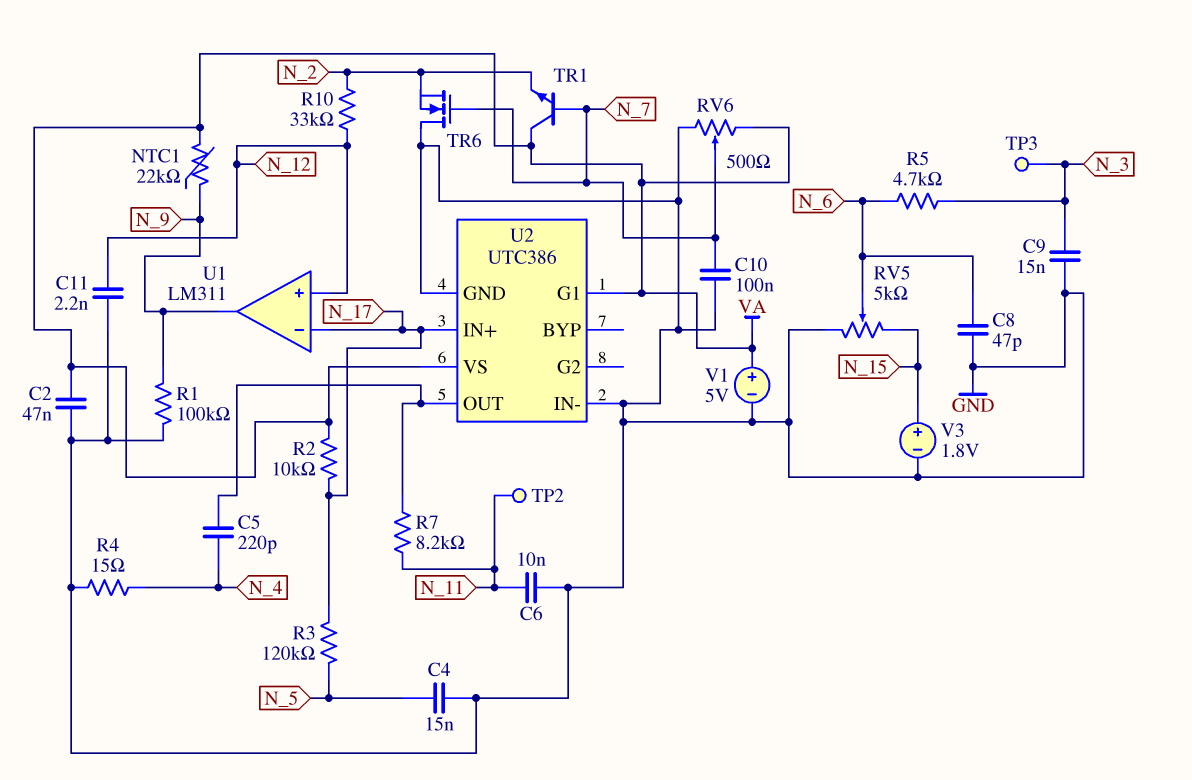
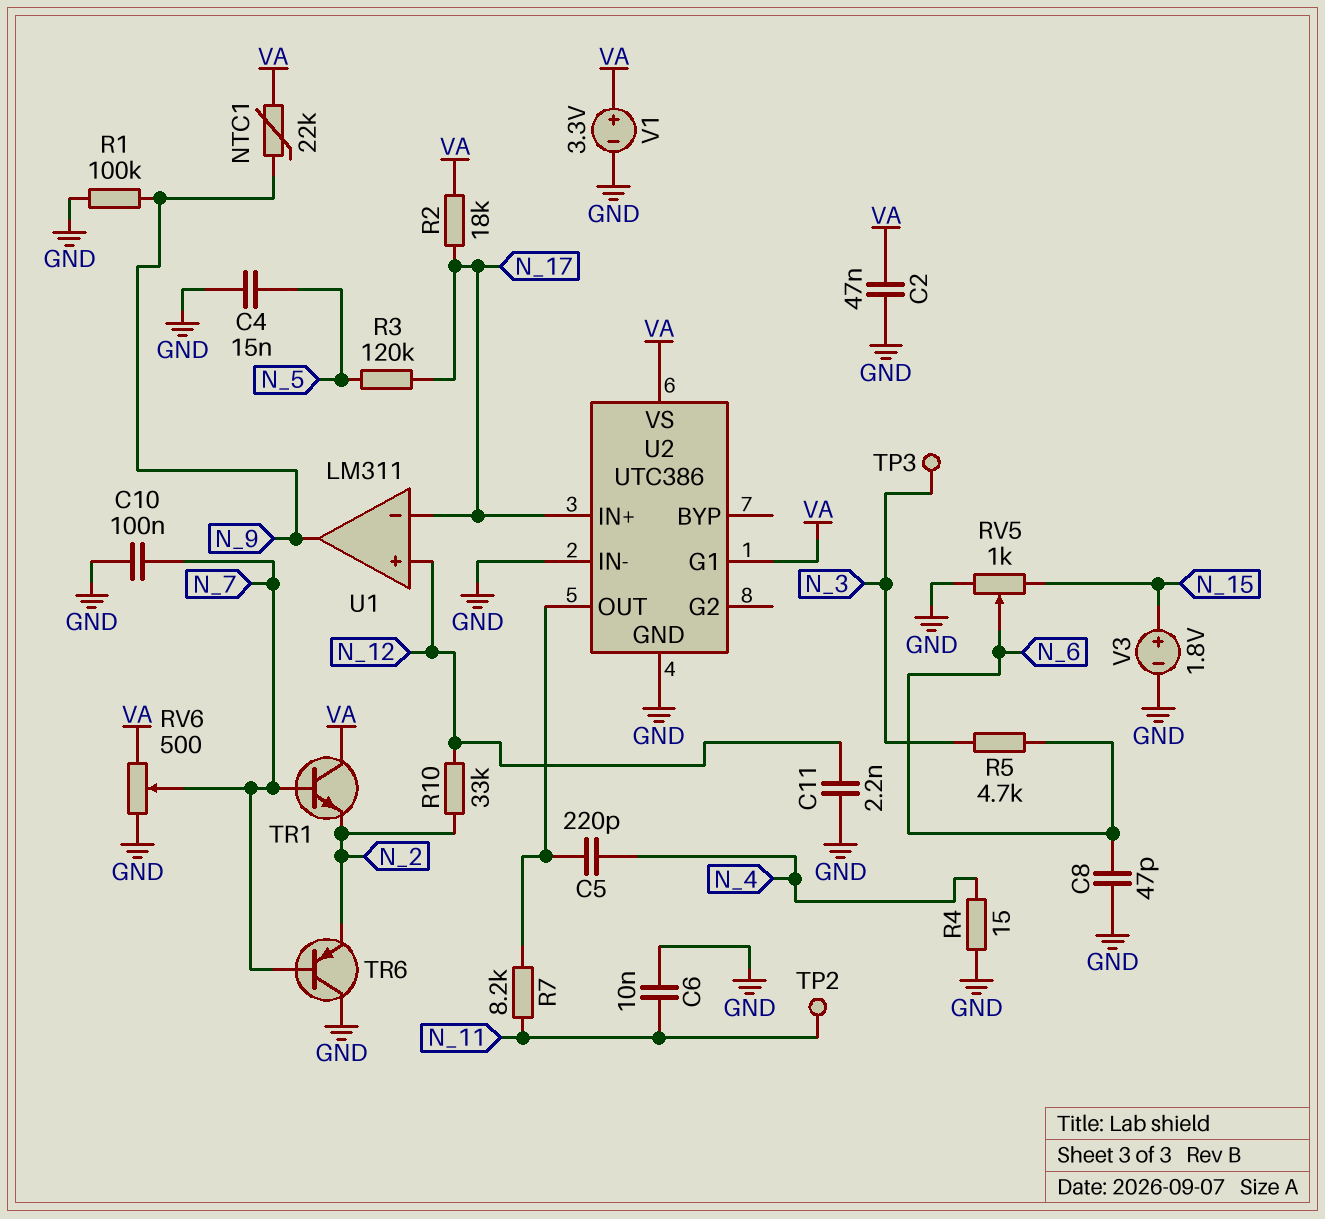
C9: 15nF (GND, N_3) -> none
R2: 10k (N_17, VA) -> 18k (N_17, VA)
RV5: 5k (GND, N_15, wiper N_6) -> 1k (GND, N_15, wiper N_6)
TR6: NMOS (G N_7, D GND, S N_2) -> PNP (B N_7, C GND, E N_2)
V1: 5V (plus VA, minus GND) -> 3.3V (plus VA, minus GND)

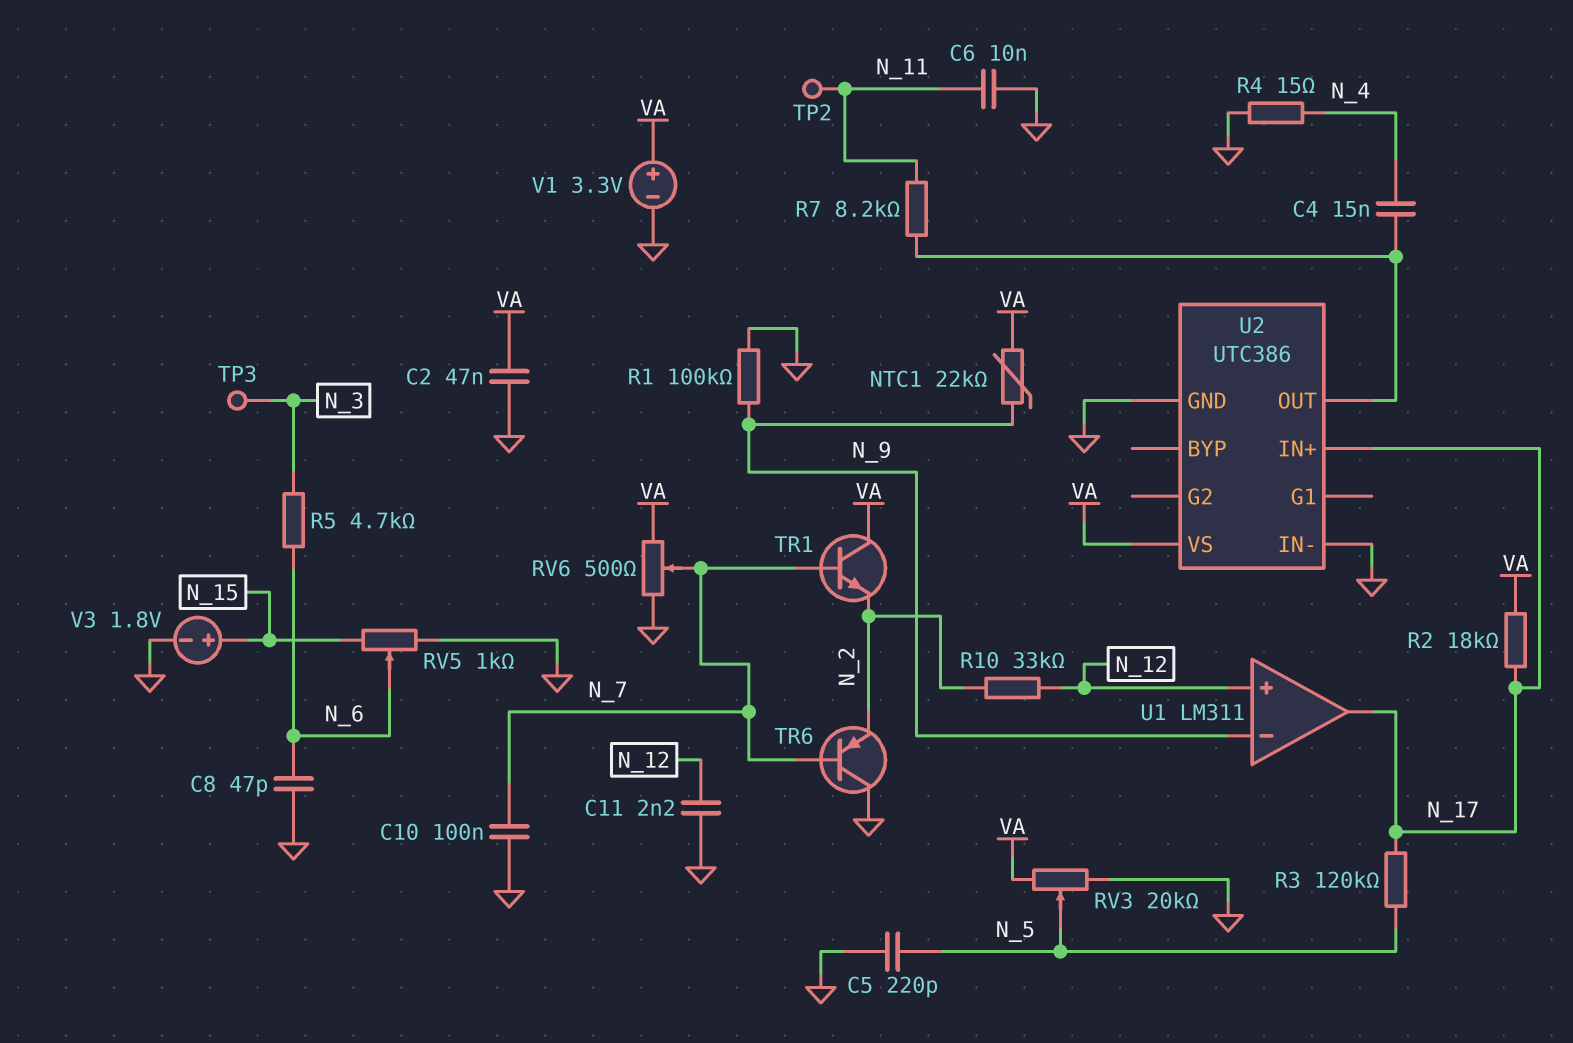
C4: 15nF (GND, N_5) -> 15nF (N_4, U2/OUT)
C5: 220pF (N_4, U2/OUT) -> 220pF (GND, N_5)
RV3: none -> 20k (GND, VA, wiper N_5)
U1 pin in-: N_17 -> N_9
U1 pin out: N_9 -> N_17
U2 pin G1: VA -> none

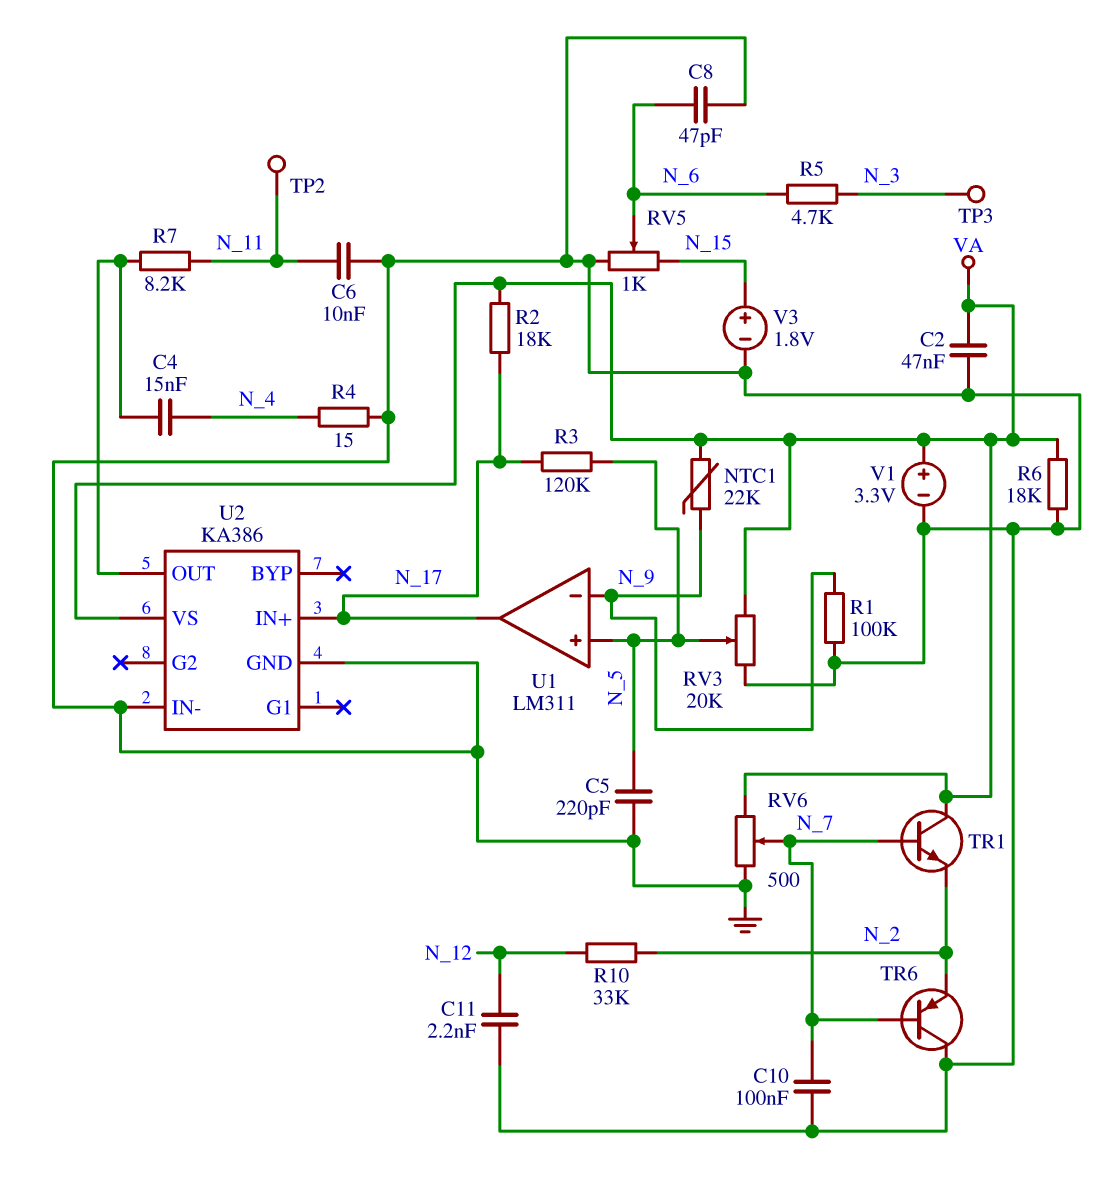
R6: none -> 18k (GND, VA)
U1 pin in+: N_12 -> N_5
U2: UTC386 -> KA386

